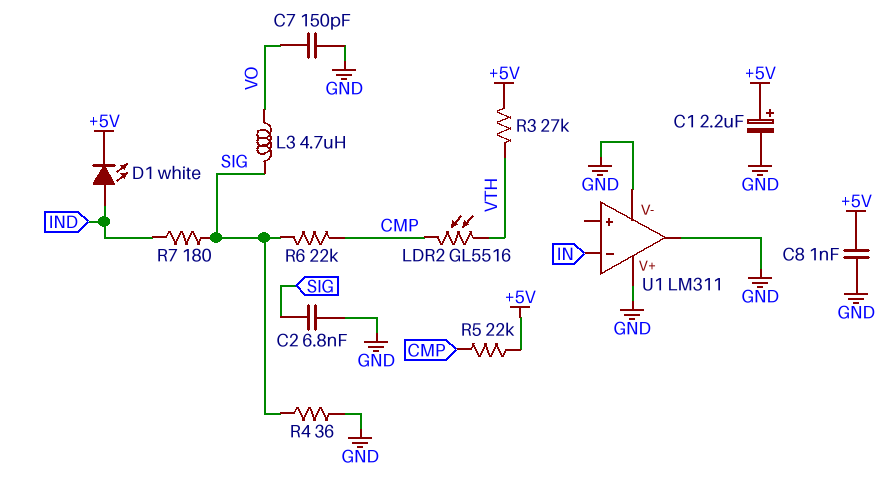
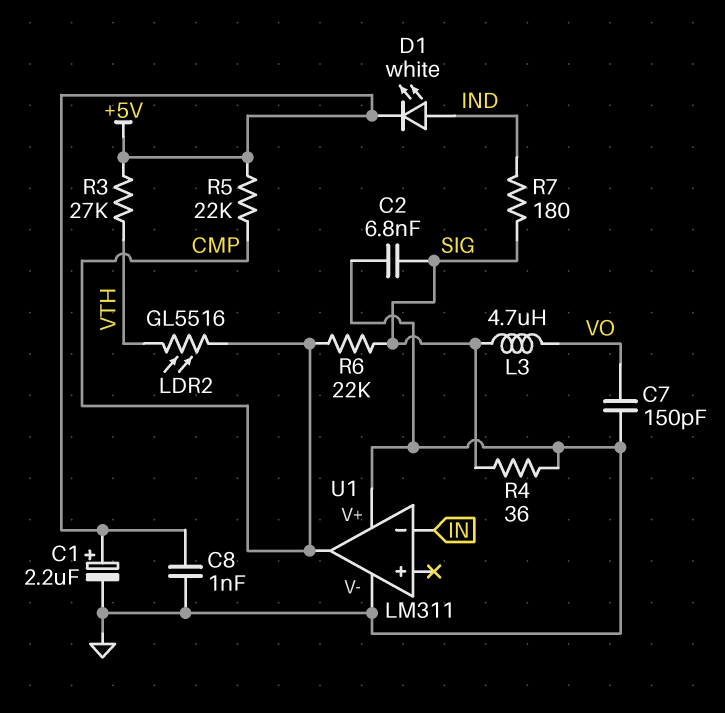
U1 pin out: GND -> CMP

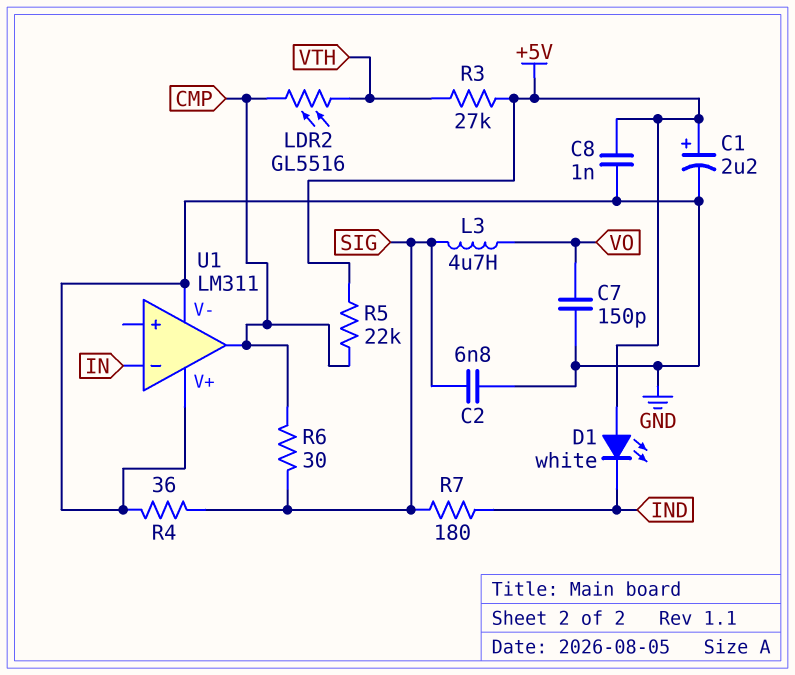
D1: LED white (A IND, K +5V) -> LED white (A +5V, K IND)
R6: 22k (CMP, SIG) -> 30 (CMP, SIG)

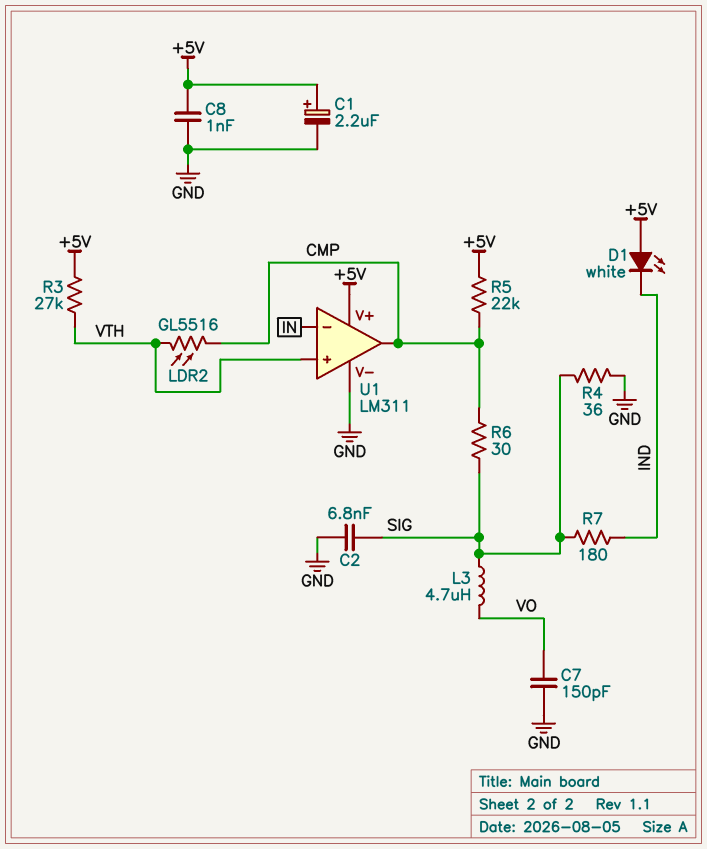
U1 pin V+: GND -> +5V
U1 pin in+: none -> VTH

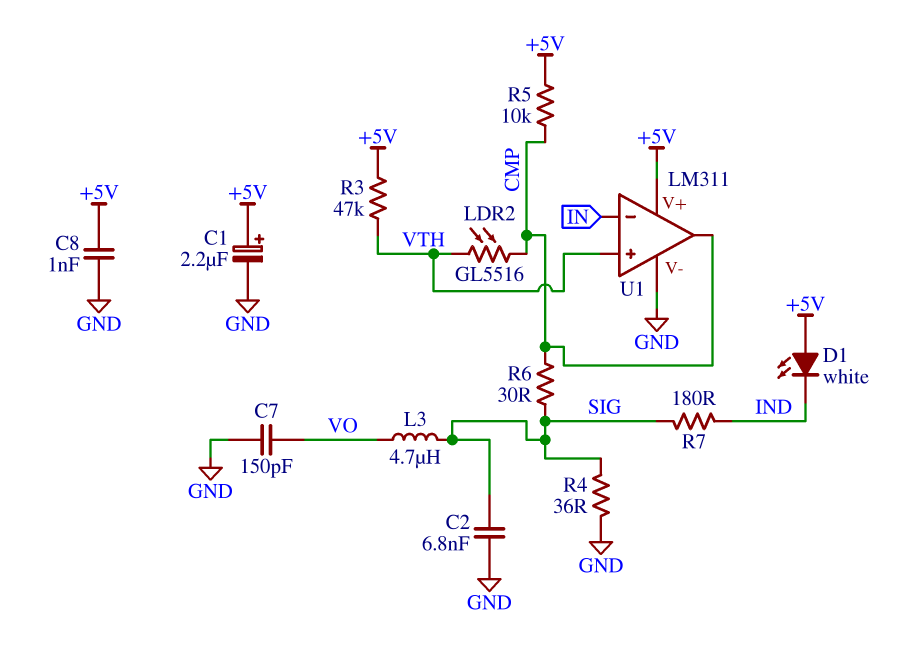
R3: 27k (+5V, VTH) -> 47k (+5V, VTH)
R5: 22k (+5V, CMP) -> 10k (+5V, CMP)

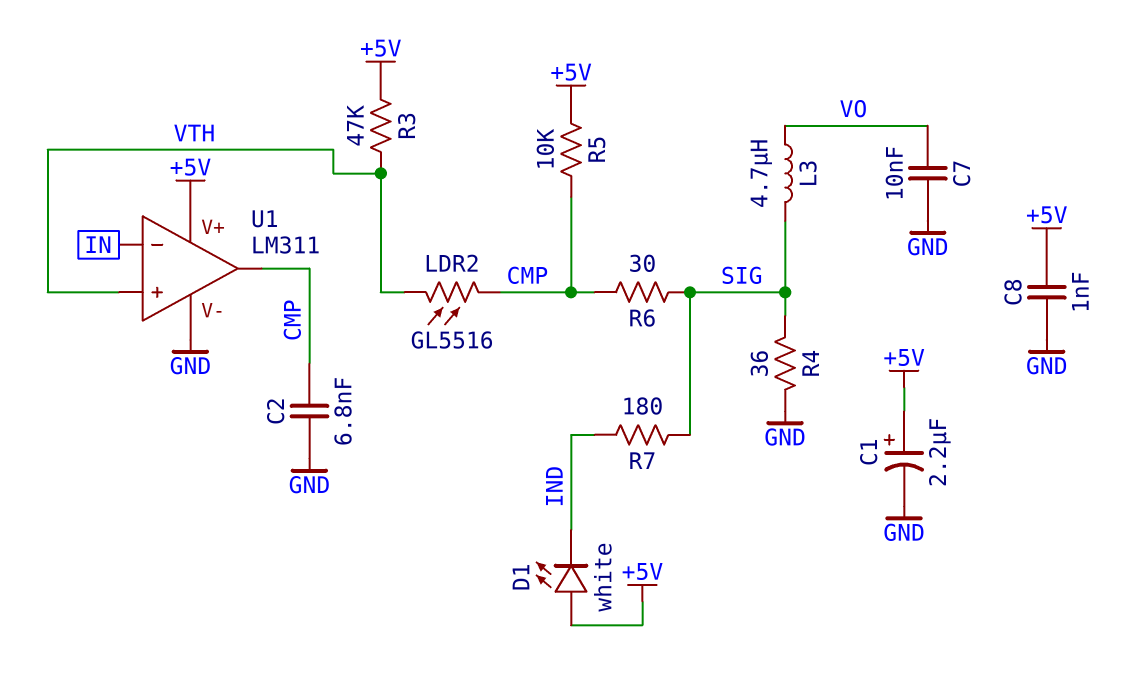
C2: 6.8nF (GND, SIG) -> 6.8nF (CMP, GND)
C7: 150pF (GND, VO) -> 10nF (GND, VO)

